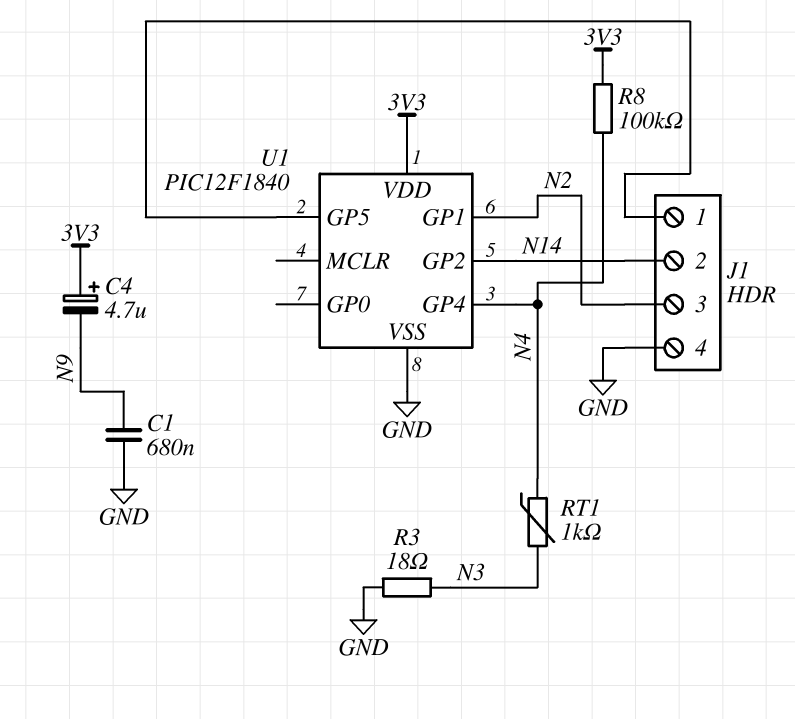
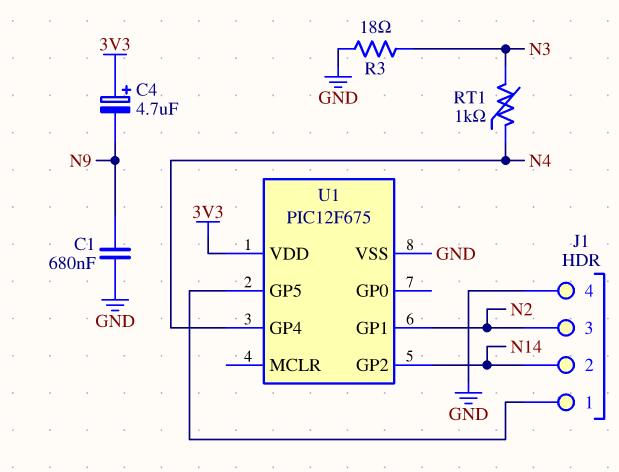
R8: 100k (3V3, N4) -> none
U1: PIC12F1840 -> PIC12F675

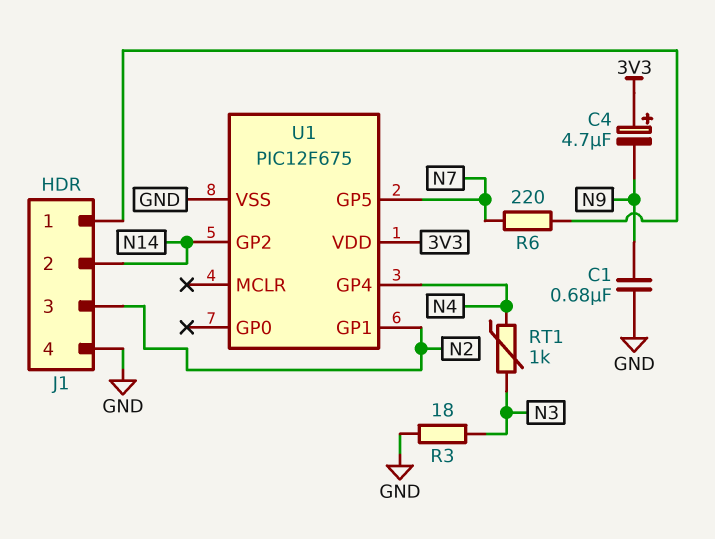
R6: none -> 220 (J1/1, N7)
U1 pin GP5: J1/1 -> N7

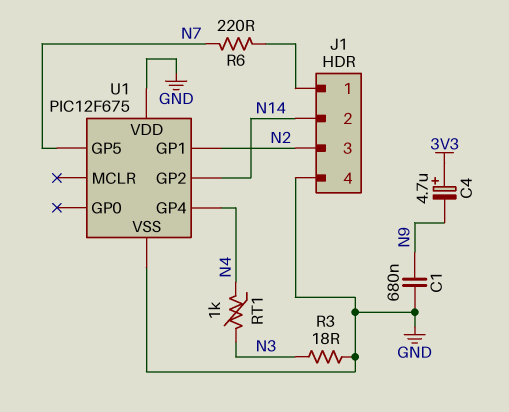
U1 pin VDD: 3V3 -> GND

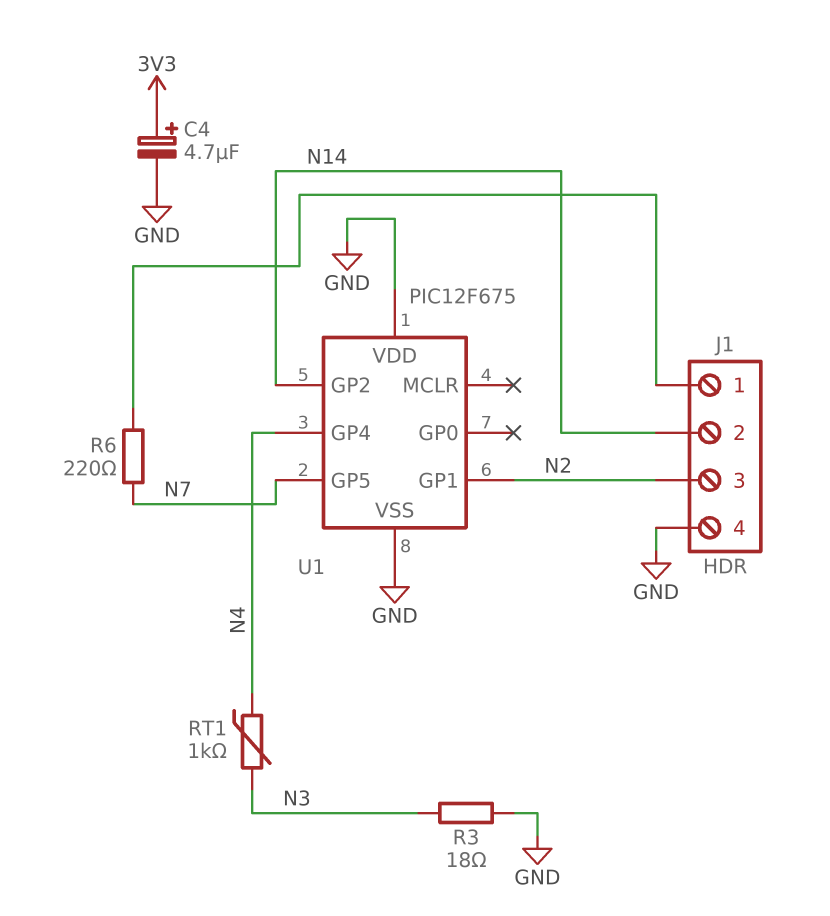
C1: 680nF (GND, N9) -> none
C4: 4.7uF (plus 3V3, minus N9) -> 4.7uF (plus 3V3, minus GND)

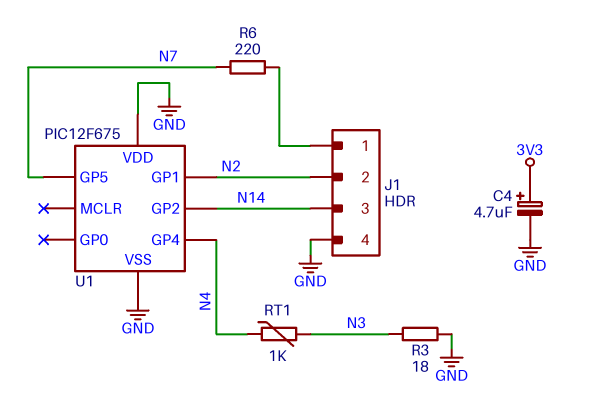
J1 pin 2: N14 -> N2
J1 pin 3: N2 -> N14

